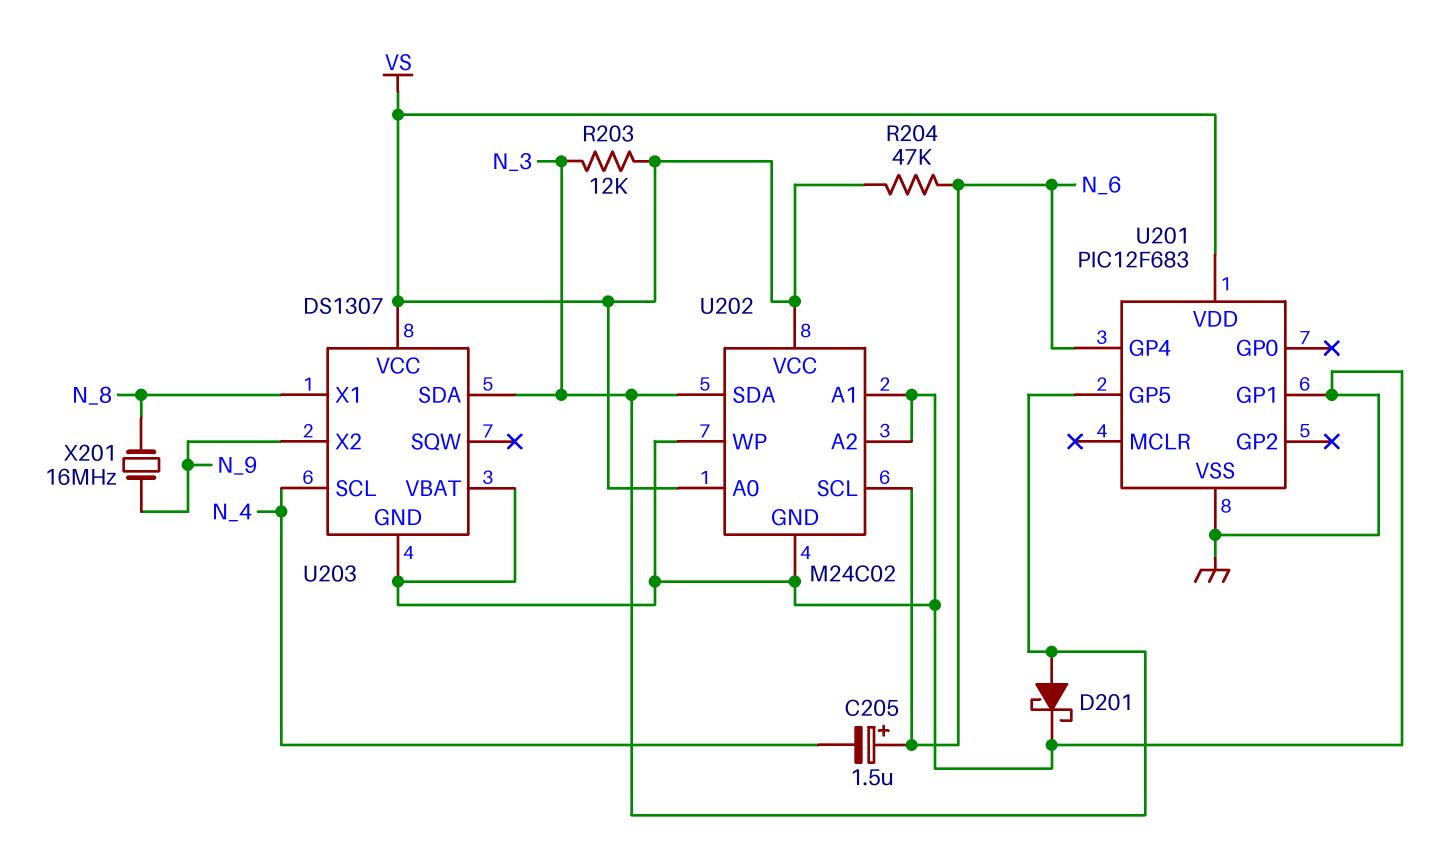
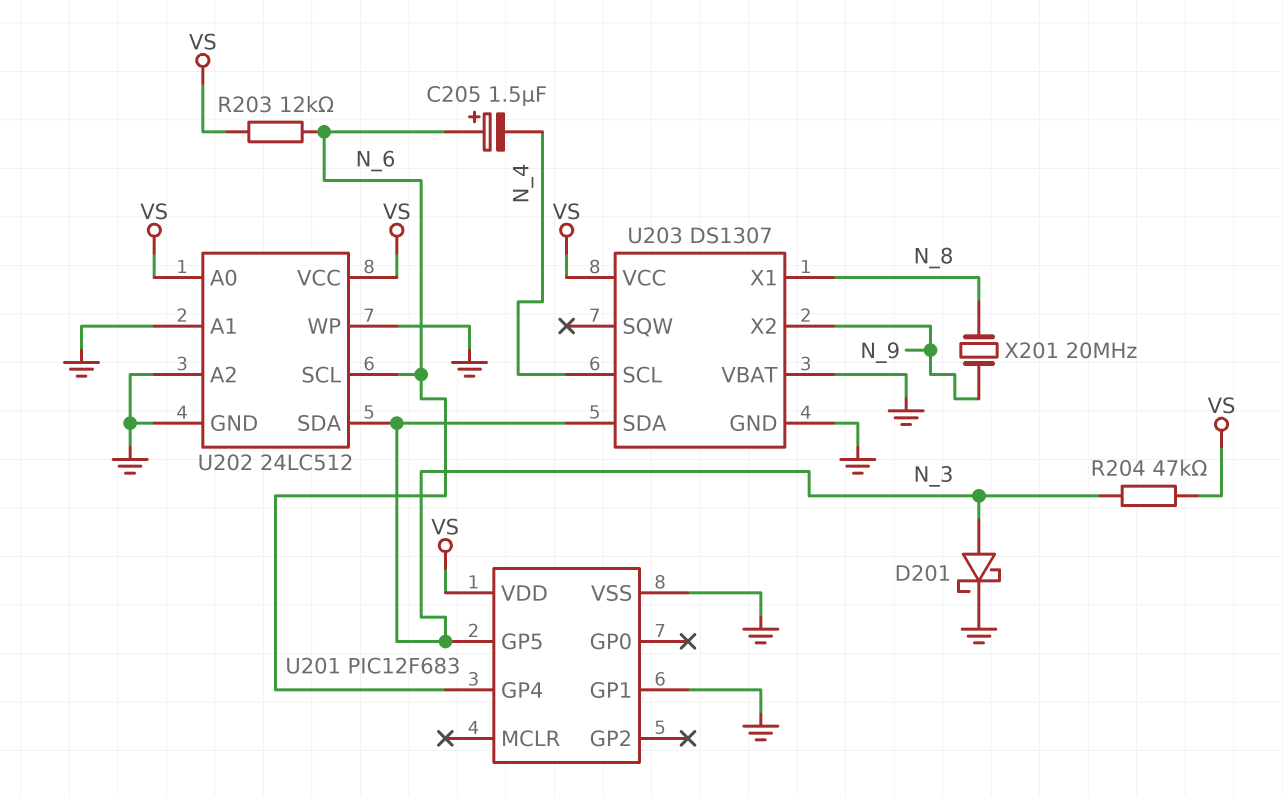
R203: 12k (N_3, VS) -> 12k (N_6, VS)
R204: 47k (N_6, VS) -> 47k (N_3, VS)
U202: M24C02 -> 24LC512
X201: 16MHz (N_8, N_9) -> 20MHz (N_8, N_9)

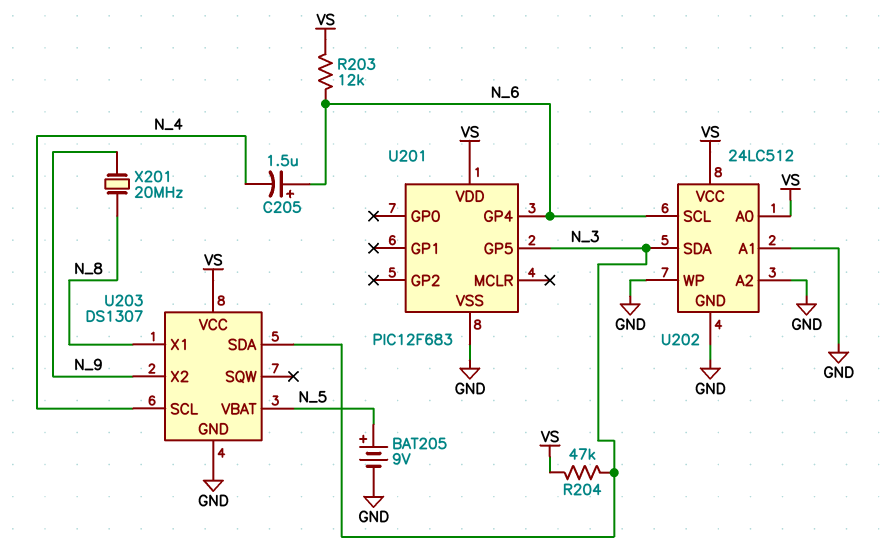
BAT205: none -> 9V (plus N_5, minus GND)
D201: schottky (A N_3, K GND) -> none
U201 pin GP1: GND -> none
U203 pin VBAT: GND -> N_5

